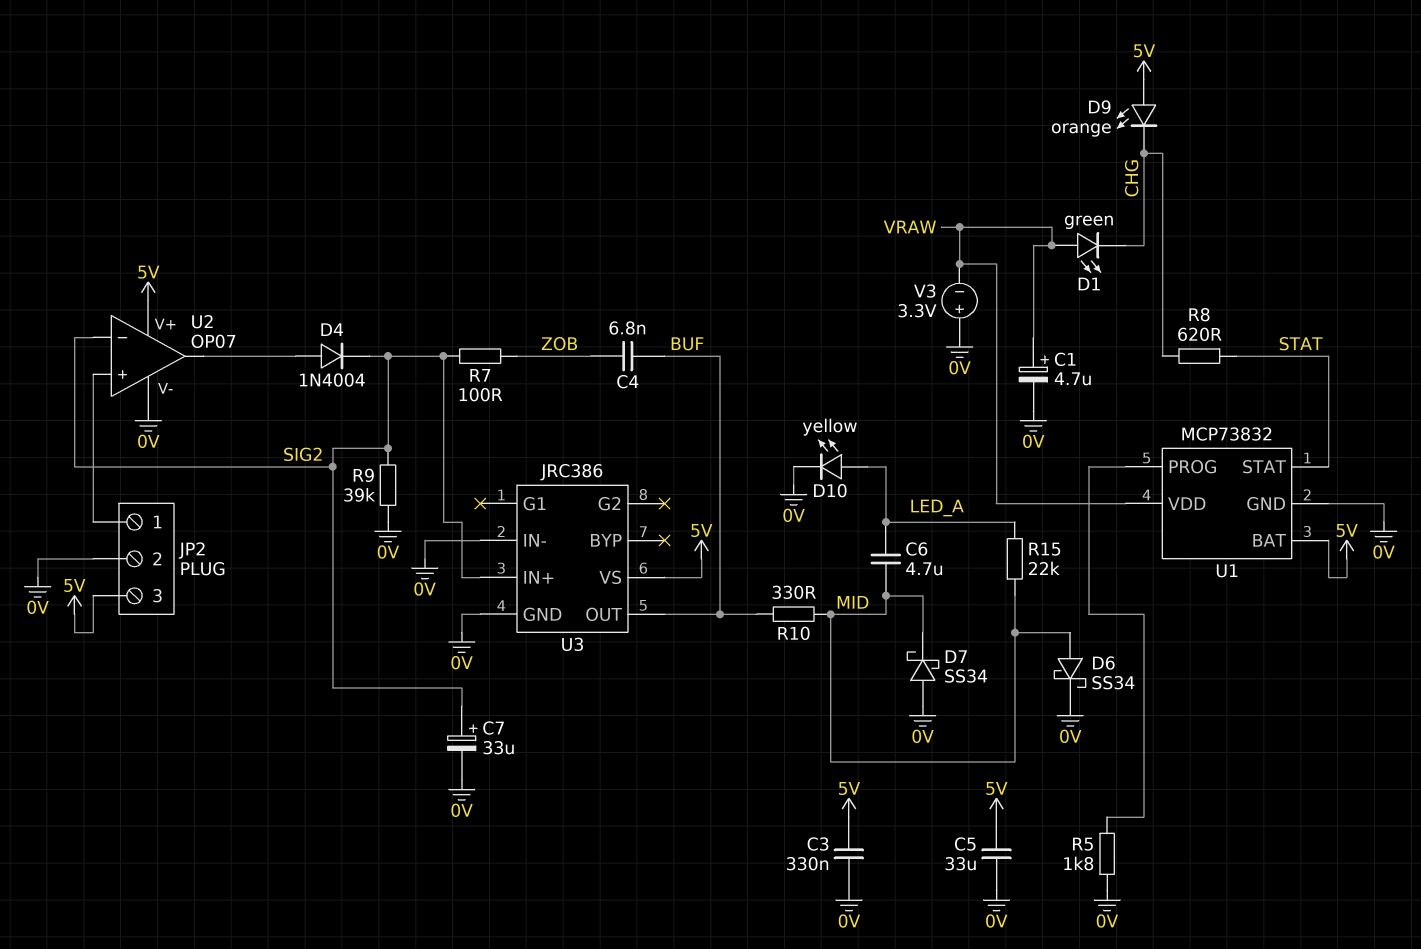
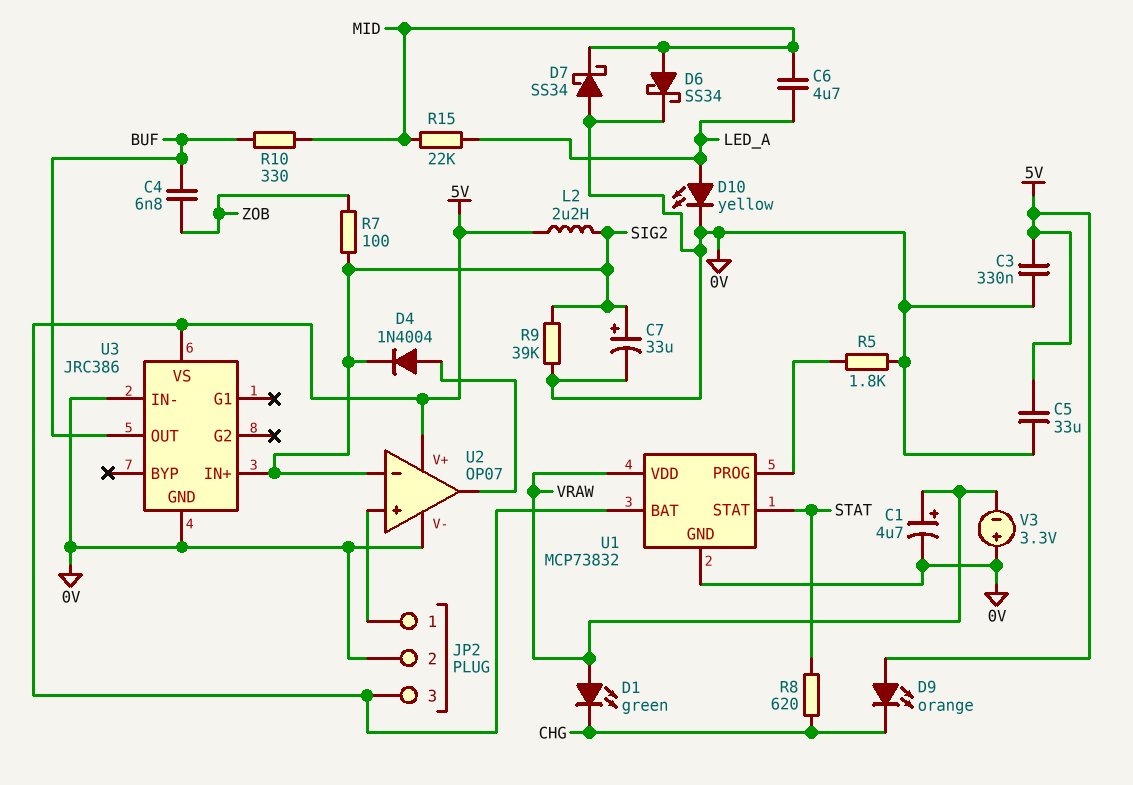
L2: none -> 2.2uH (5V, SIG2)

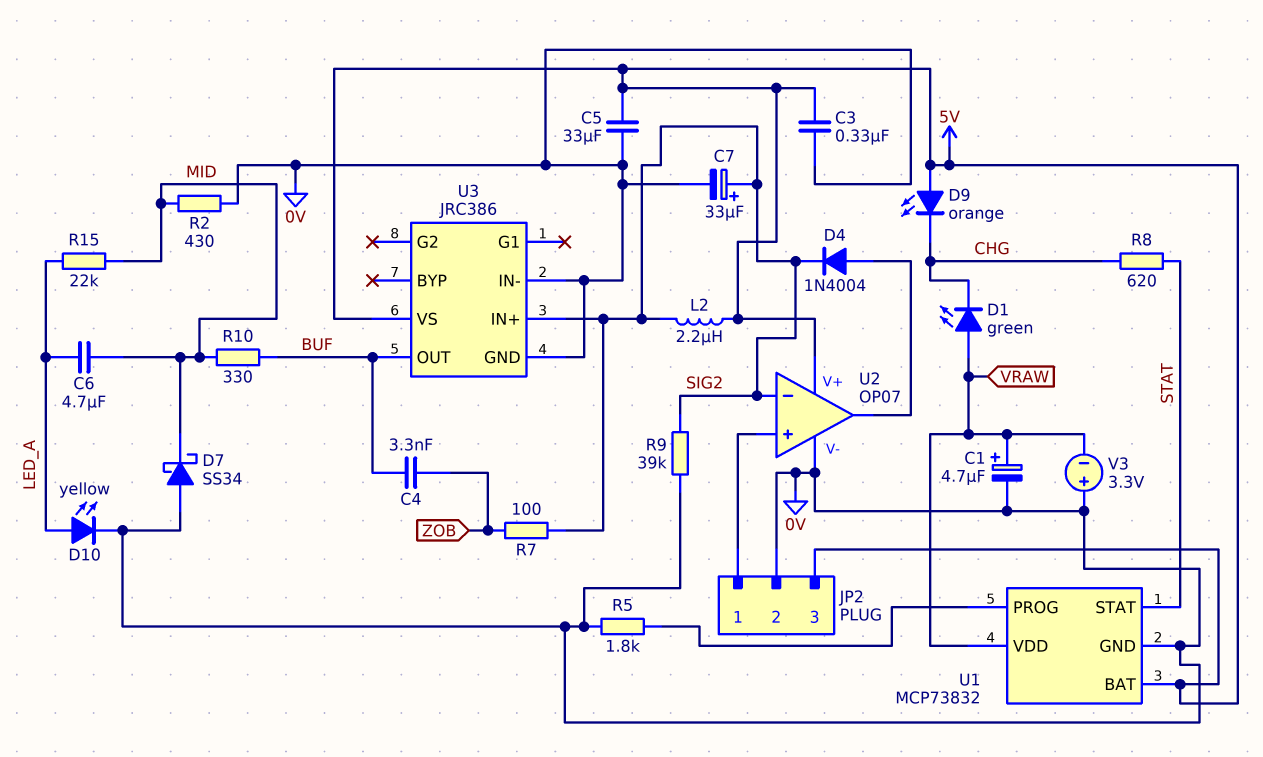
C4: 6.8nF (BUF, ZOB) -> 3.3nF (BUF, ZOB)
D6: schottky SS34 (A MID, K 0V) -> none
R2: none -> 430 (0V, MID)

